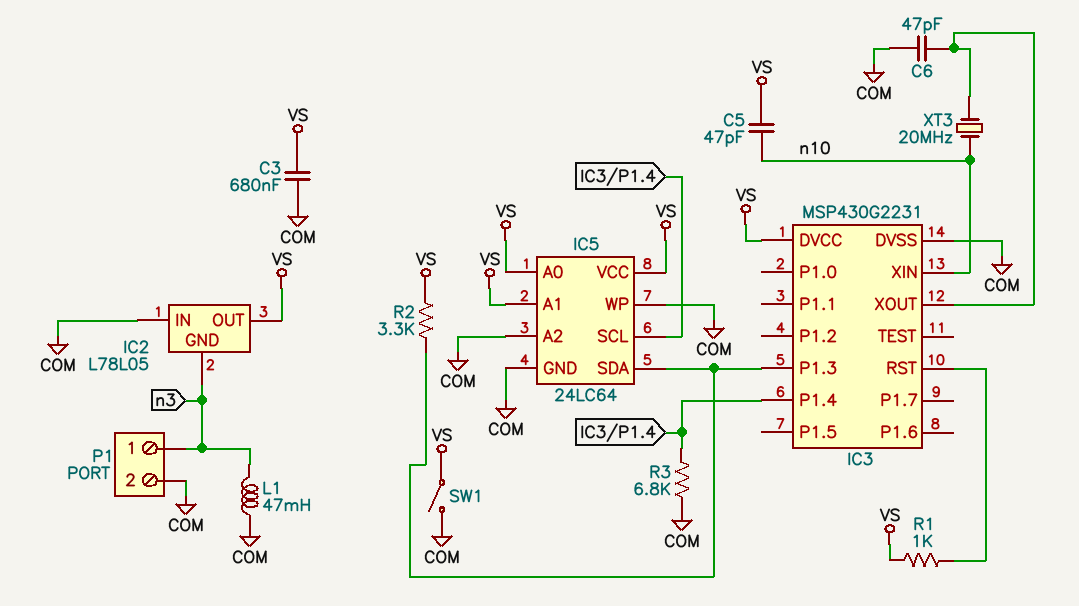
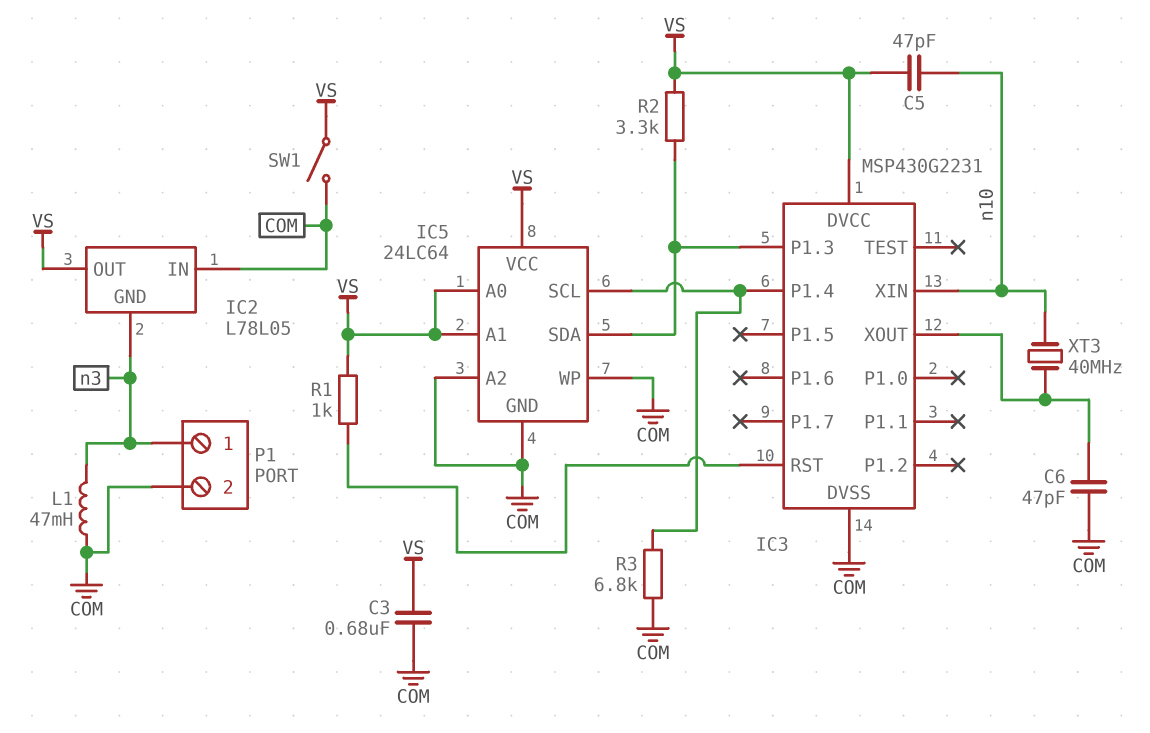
XT3: 20MHz (IC3/XOUT, n10) -> 40MHz (IC3/XOUT, n10)

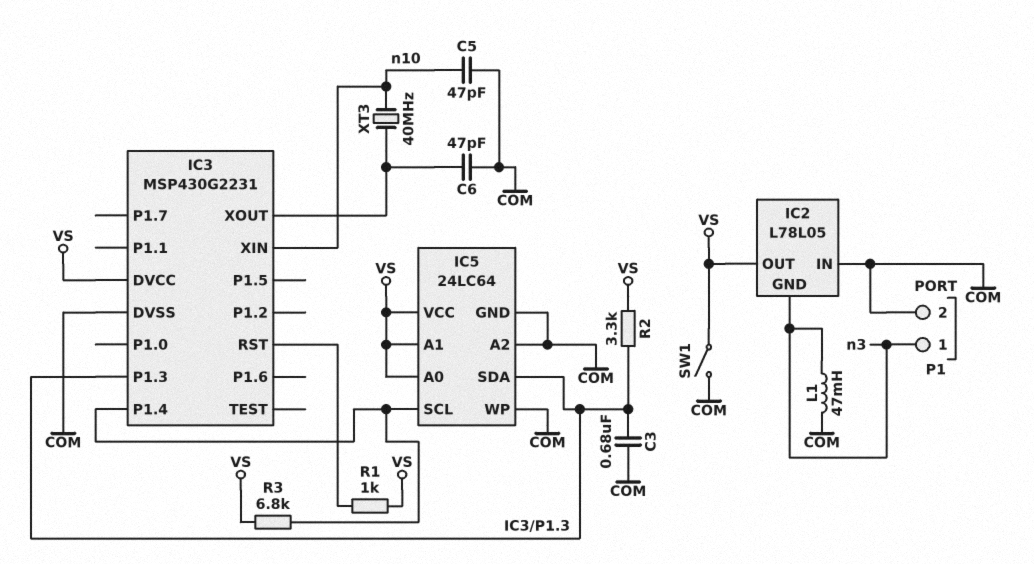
C3: 680nF (COM, VS) -> 680nF (COM, IC3/P1.3)
C5: 47pF (VS, n10) -> 47pF (COM, n10)
R3: 6.8k (COM, IC3/P1.4) -> 6.8k (IC3/P1.4, VS)

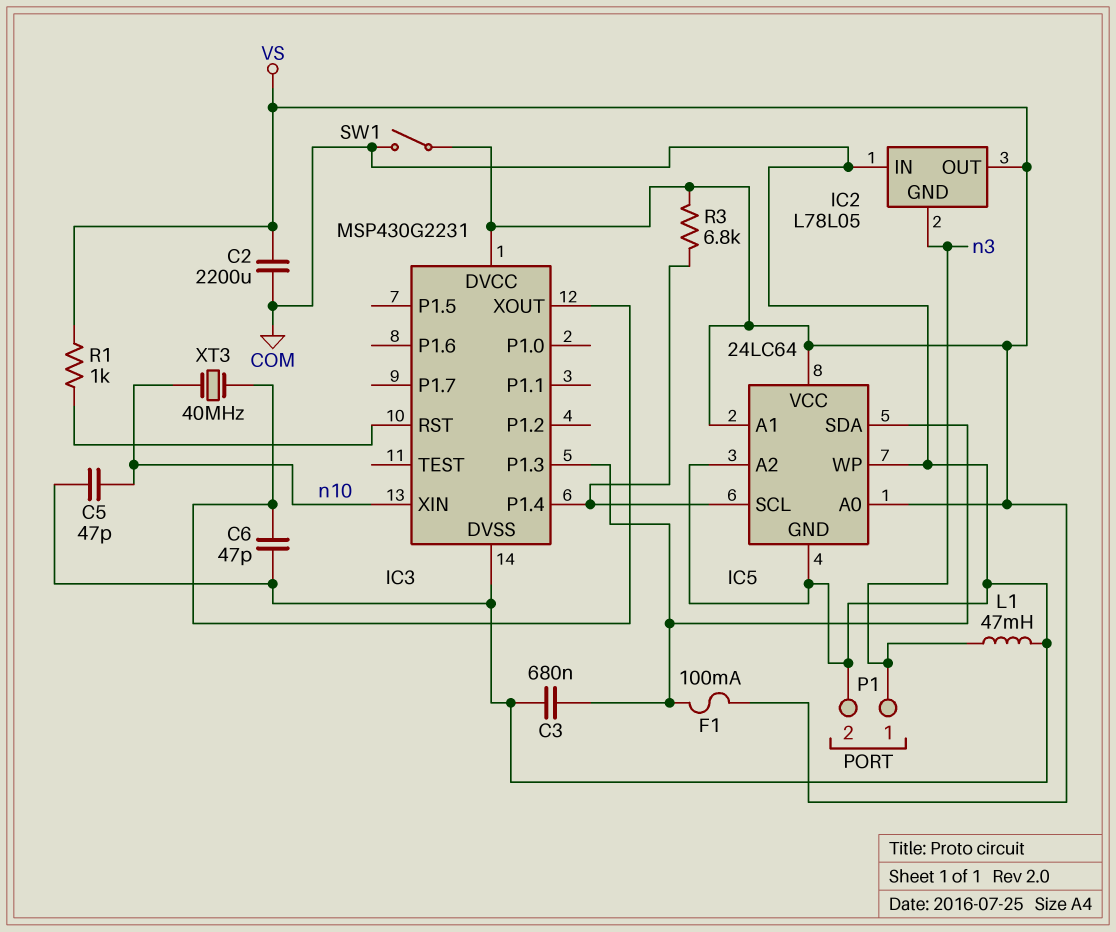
C2: none -> 2200uF (COM, VS)
F1: none -> 100mA (IC3/P1.3, VS)
R2: 3.3k (IC3/P1.3, VS) -> none

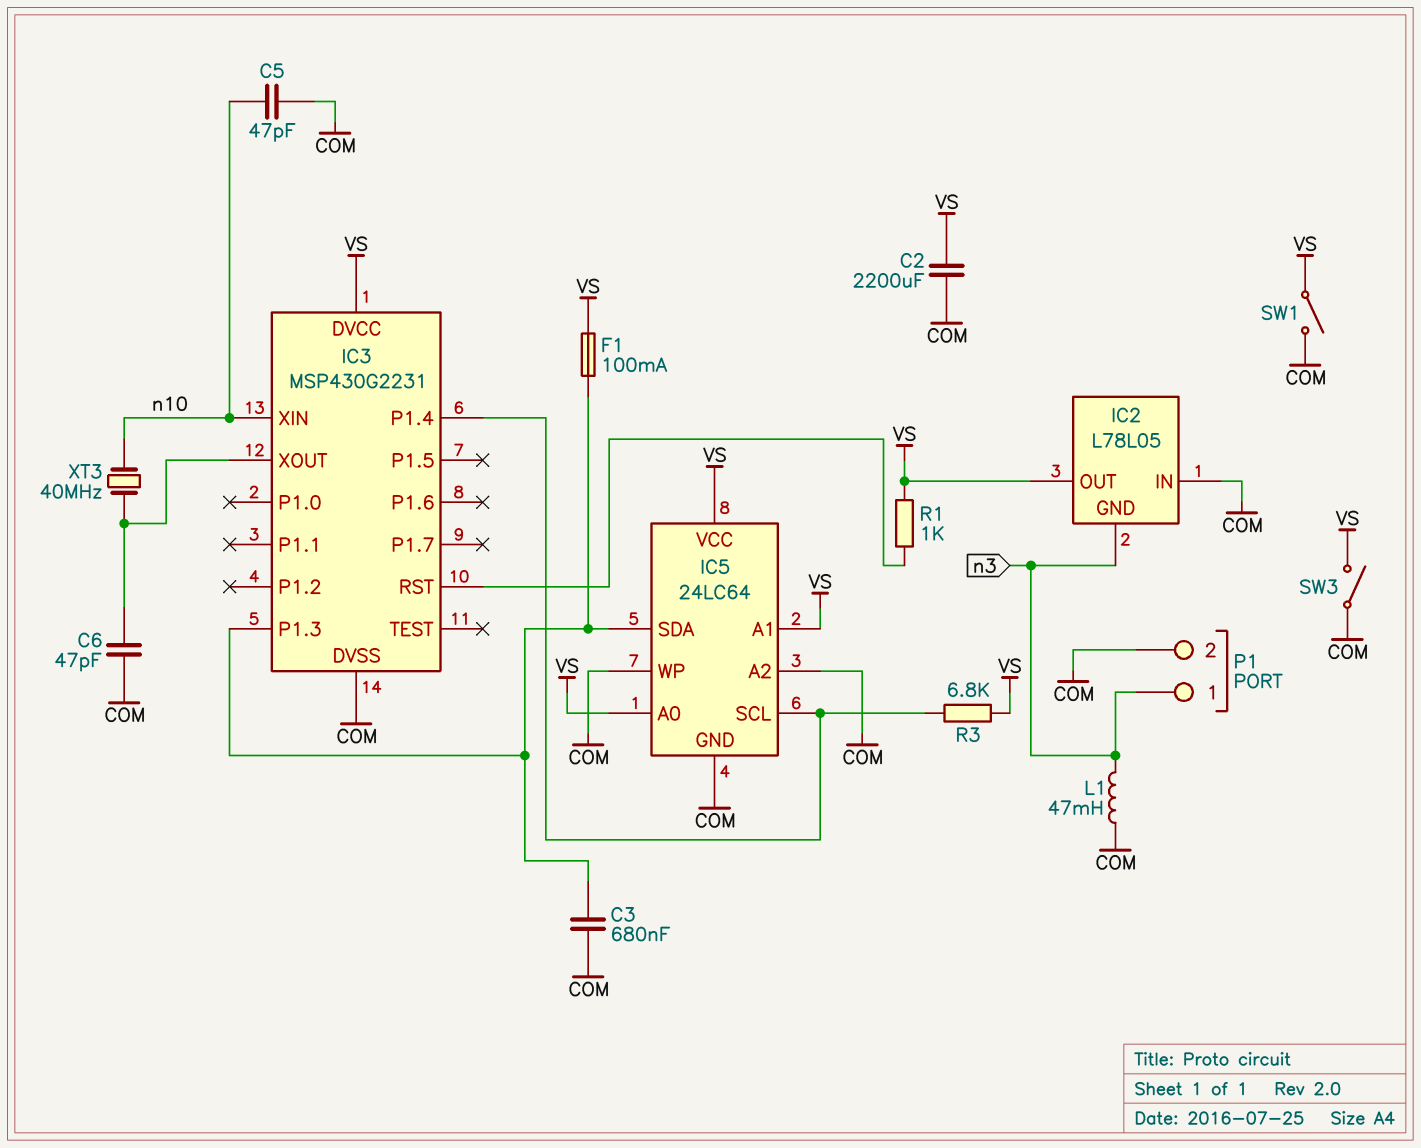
SW3: none -> switch (COM, VS)

